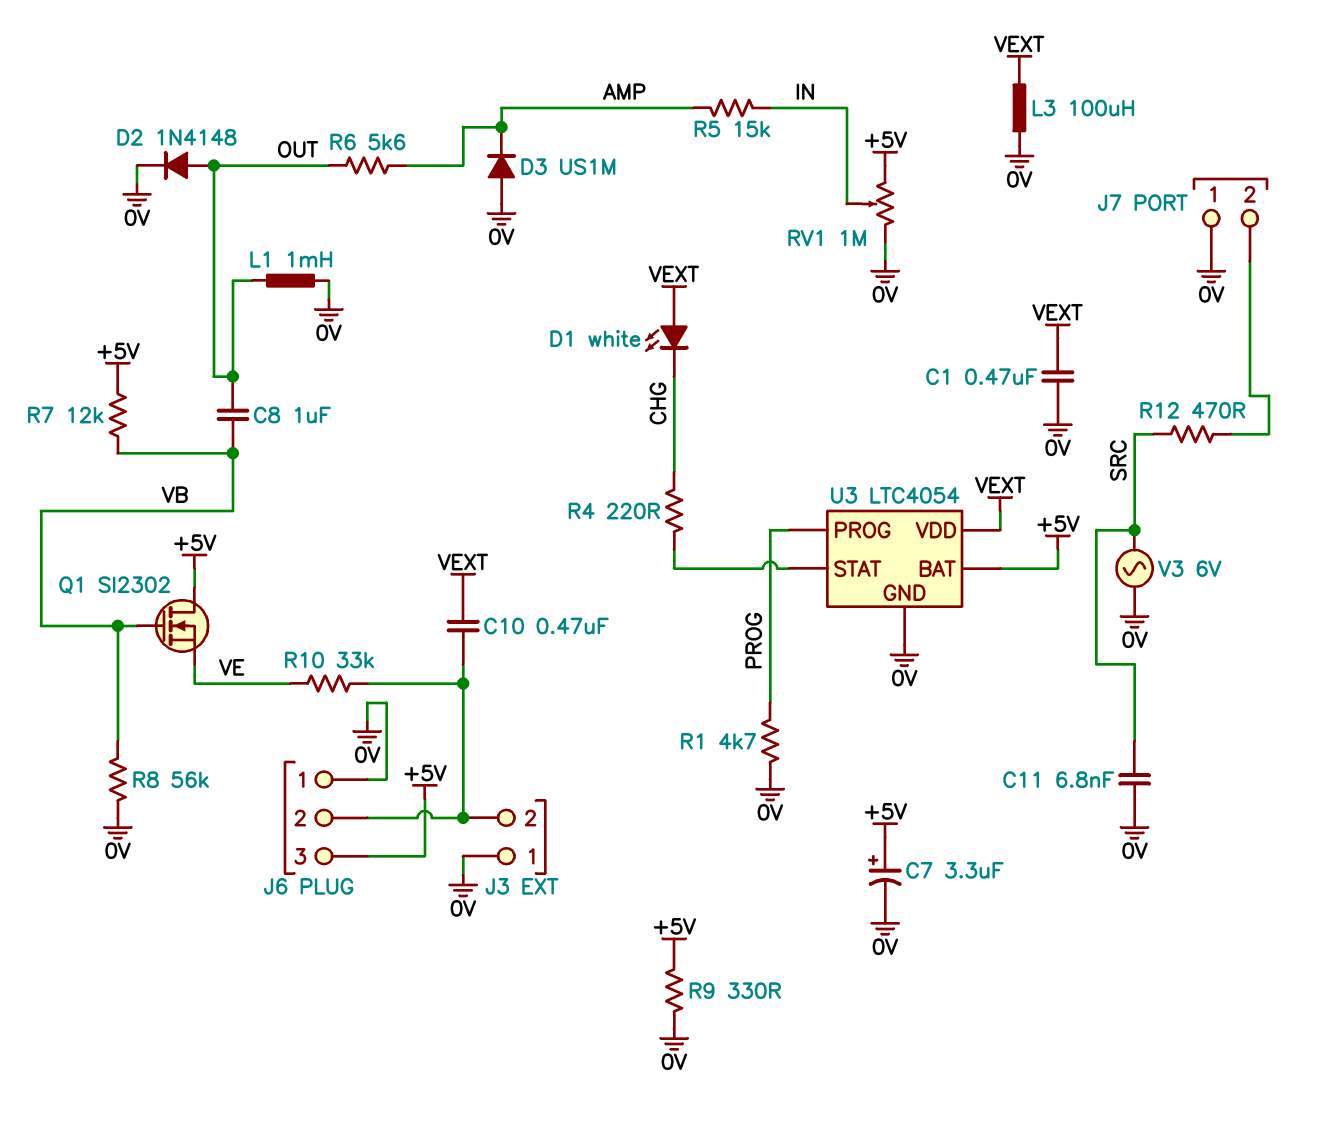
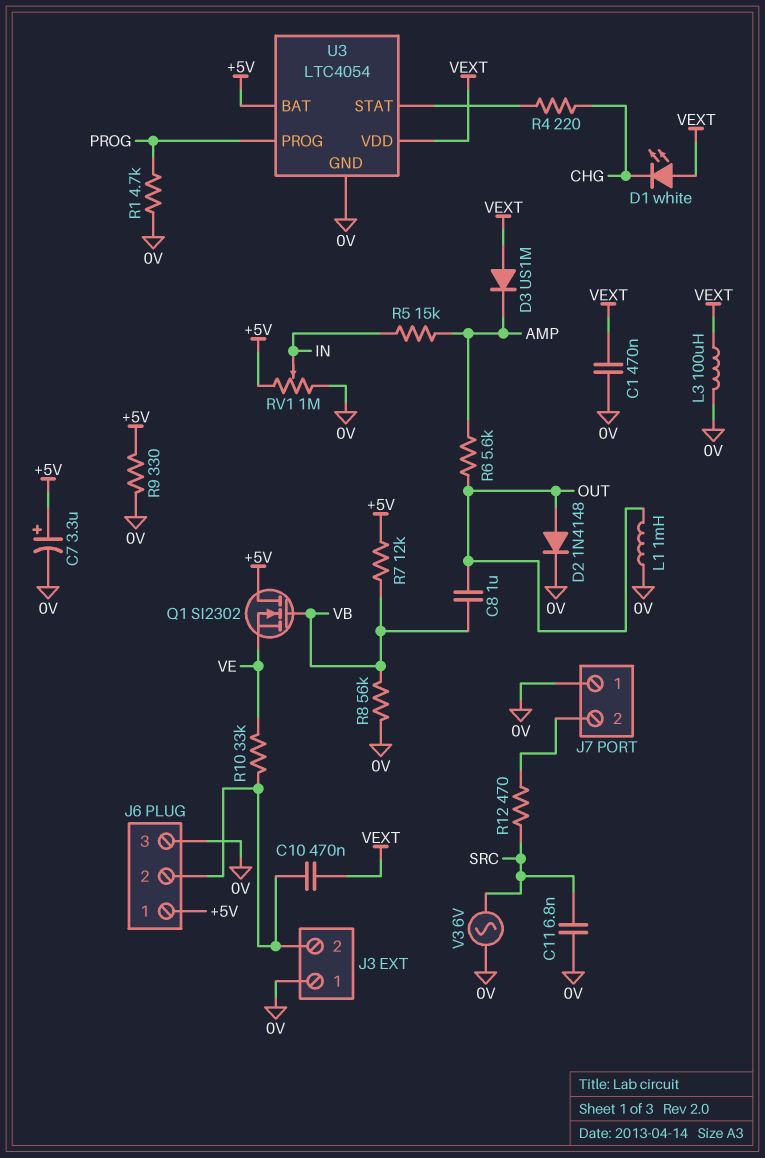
D3: diode US1M (A 0V, K AMP) -> diode US1M (A VEXT, K AMP)
J6 pin 1: 0V -> +5V
J6 pin 3: +5V -> 0V

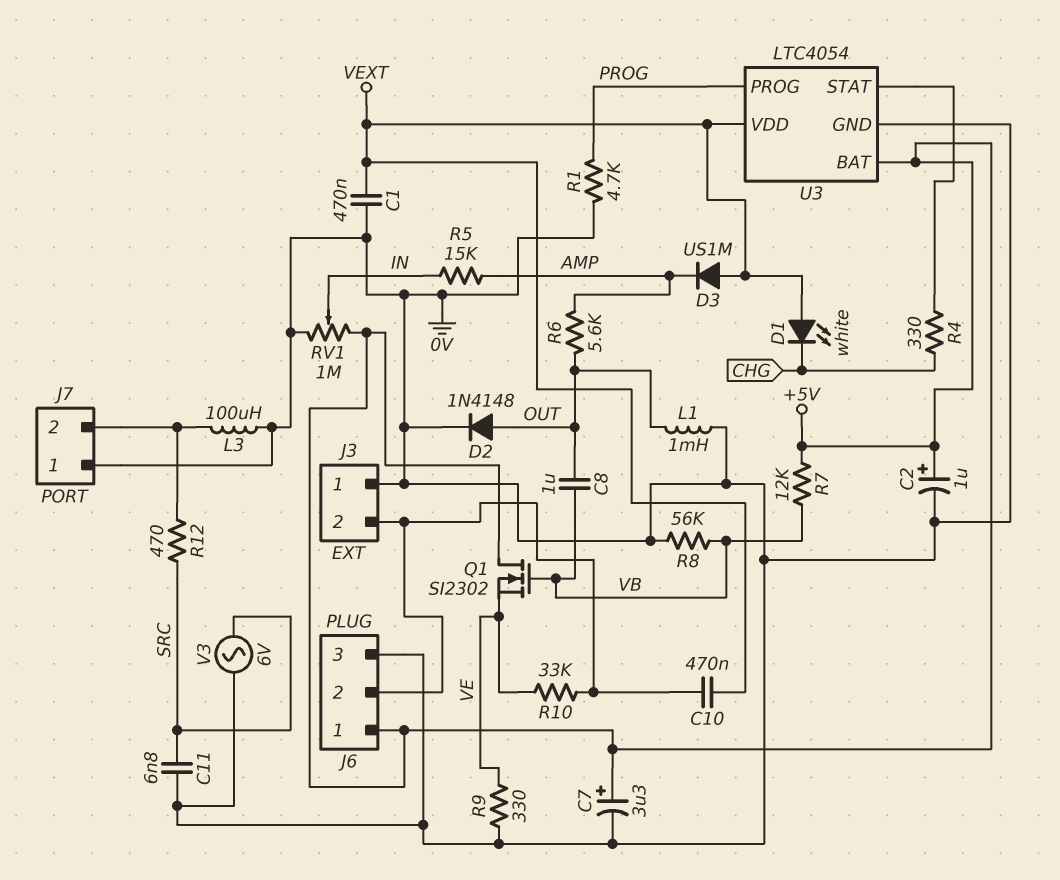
C2: none -> 1uF (plus +5V, minus 0V)
L3: 100uH (0V, VEXT) -> 100uH (0V, J7/2)
R4: 220 (CHG, U3/STAT) -> 330 (CHG, U3/STAT)
R9: 330 (+5V, 0V) -> 330 (0V, VE)

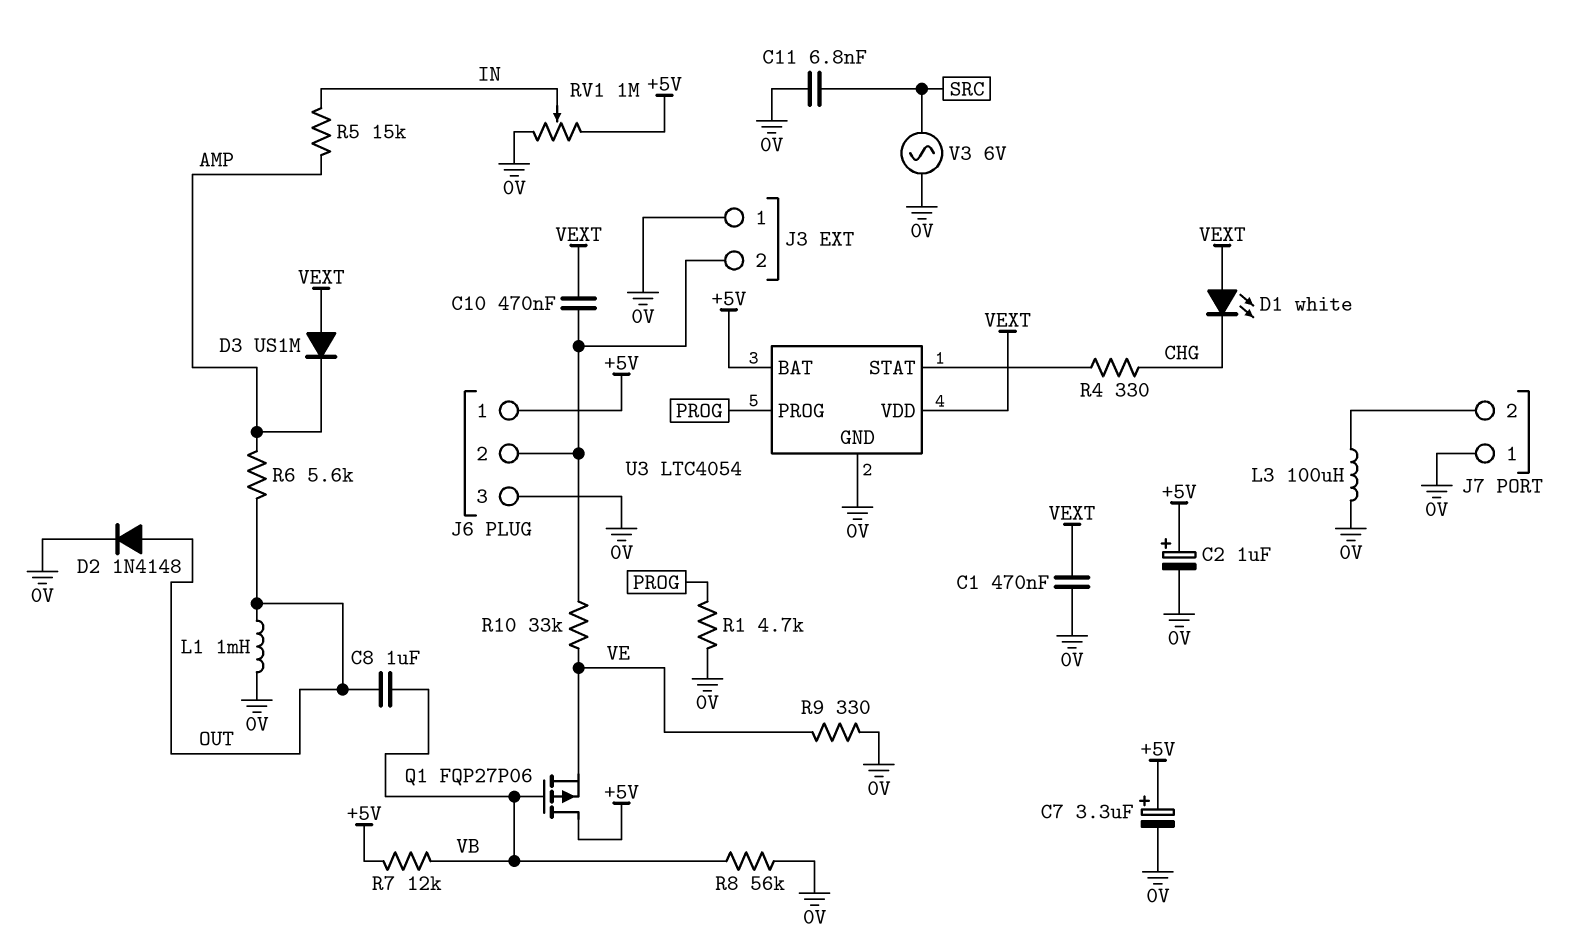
Q1: NMOS SI2302 (G VB, D +5V, S VE) -> PMOS FQP27P06 (G VB, D +5V, S VE)
R12: 470 (J7/2, SRC) -> none

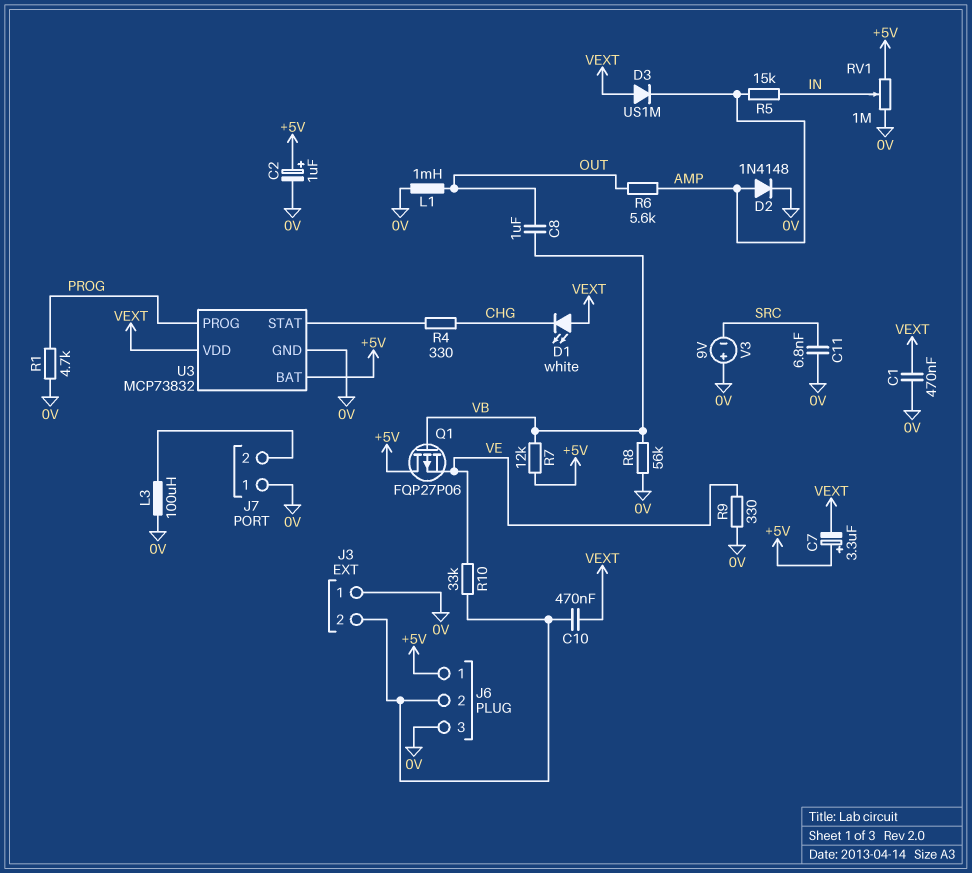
C7: 3.3uF (plus +5V, minus 0V) -> 3.3uF (plus +5V, minus VEXT)
D2: diode 1N4148 (A OUT, K 0V) -> diode 1N4148 (A AMP, K 0V)
U3: LTC4054 -> MCP73832
V3: AC 6V (0V, SRC) -> 9V (plus 0V, minus SRC)

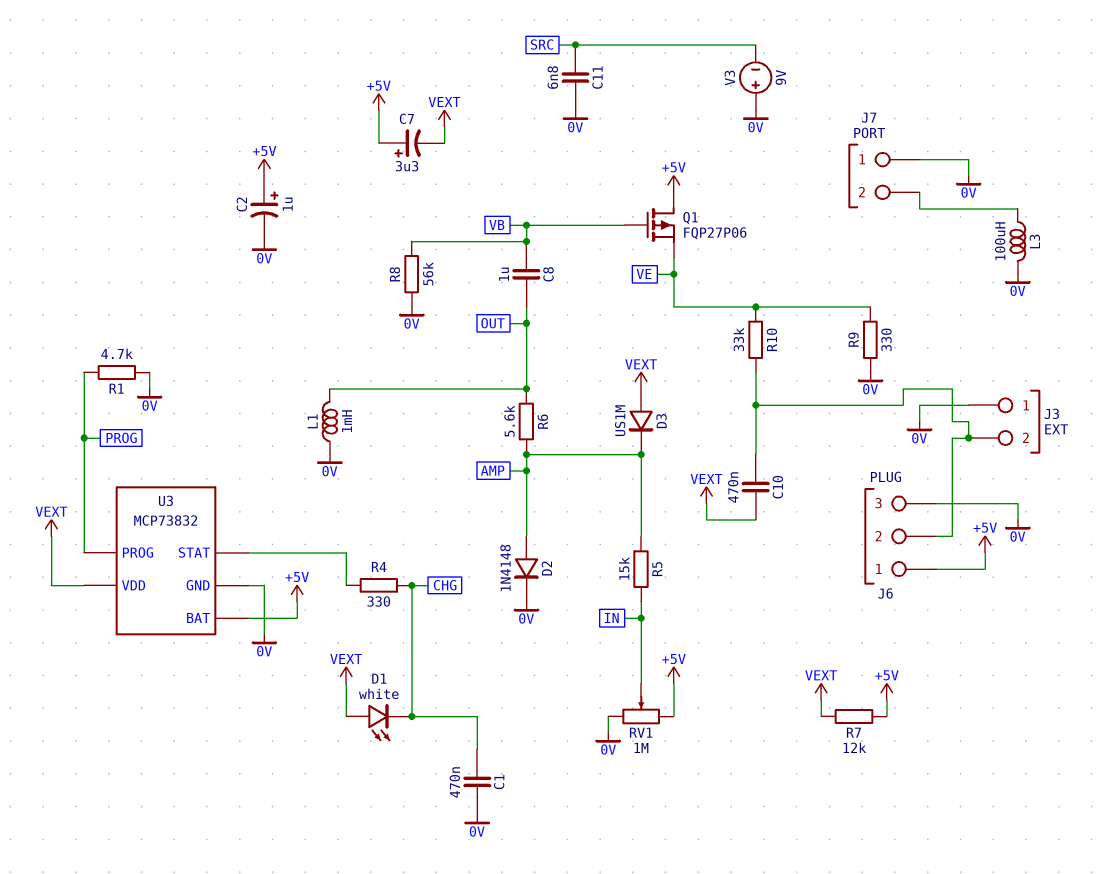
C1: 470nF (0V, VEXT) -> 470nF (0V, CHG)
R7: 12k (+5V, VB) -> 12k (+5V, VEXT)

